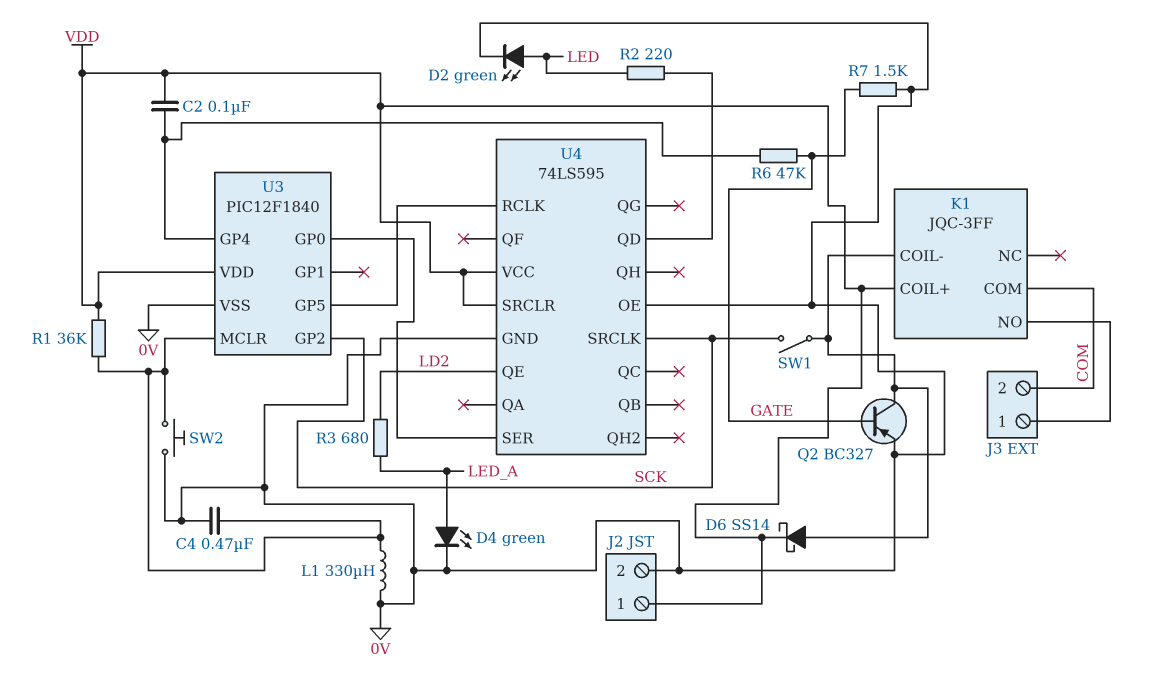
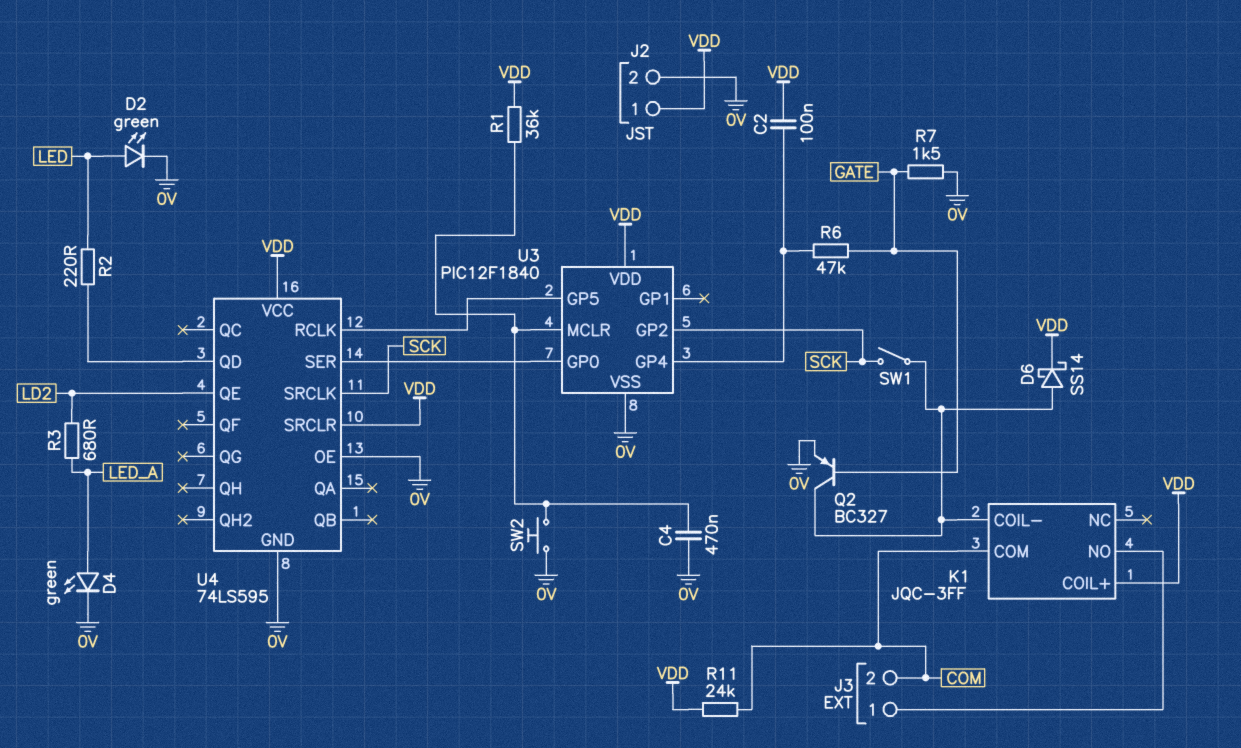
L1: 330uH (0V, U3/MCLR) -> none
R11: none -> 24k (COM, VDD)

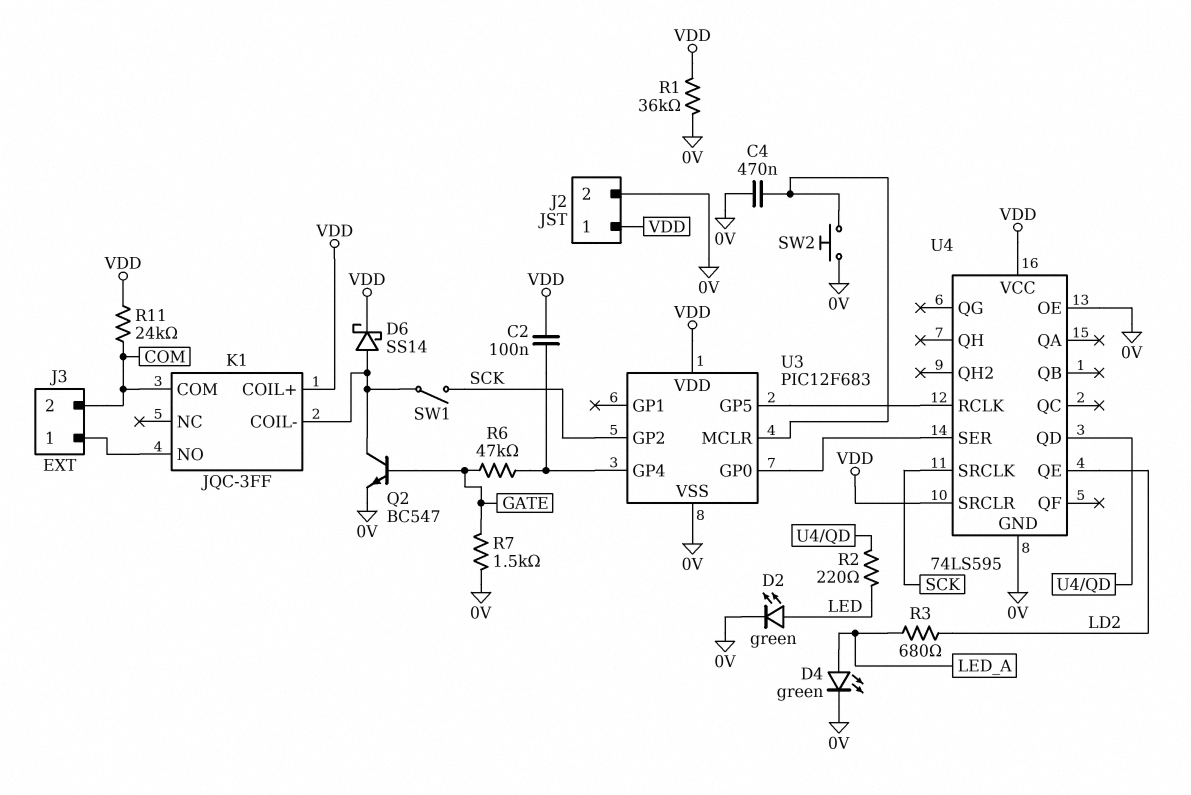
Q2: PNP BC327 (B GATE, C K1/COIL-, E 0V) -> NPN BC547 (B GATE, C K1/COIL-, E 0V)
R1: 36k (U3/MCLR, VDD) -> 36k (0V, VDD)
U3: PIC12F1840 -> PIC12F683

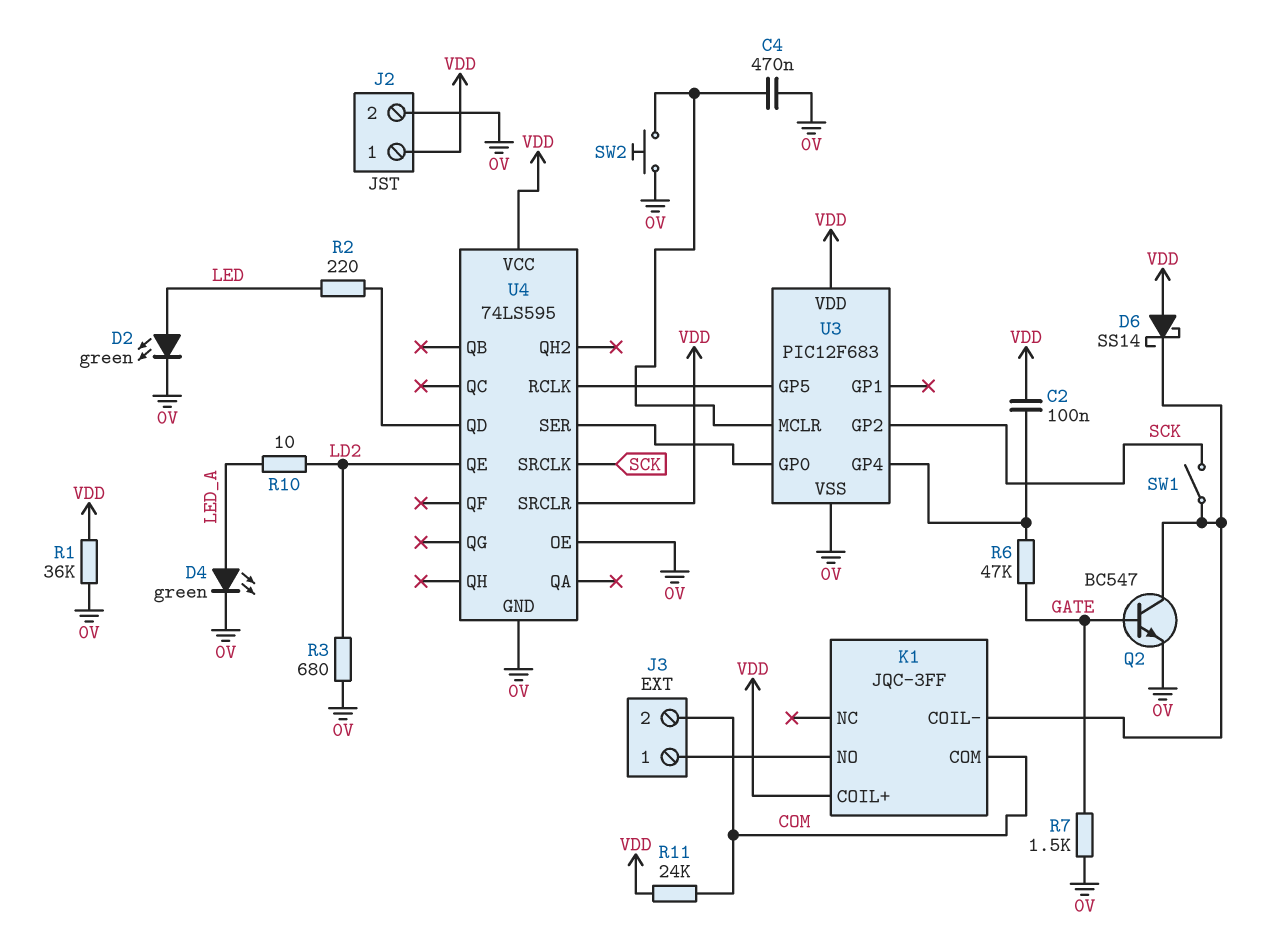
D6: schottky SS14 (A K1/COIL-, K VDD) -> schottky SS14 (A VDD, K K1/COIL-)
R3: 680 (LD2, LED_A) -> 680 (0V, LD2)
R10: none -> 10 (LD2, LED_A)

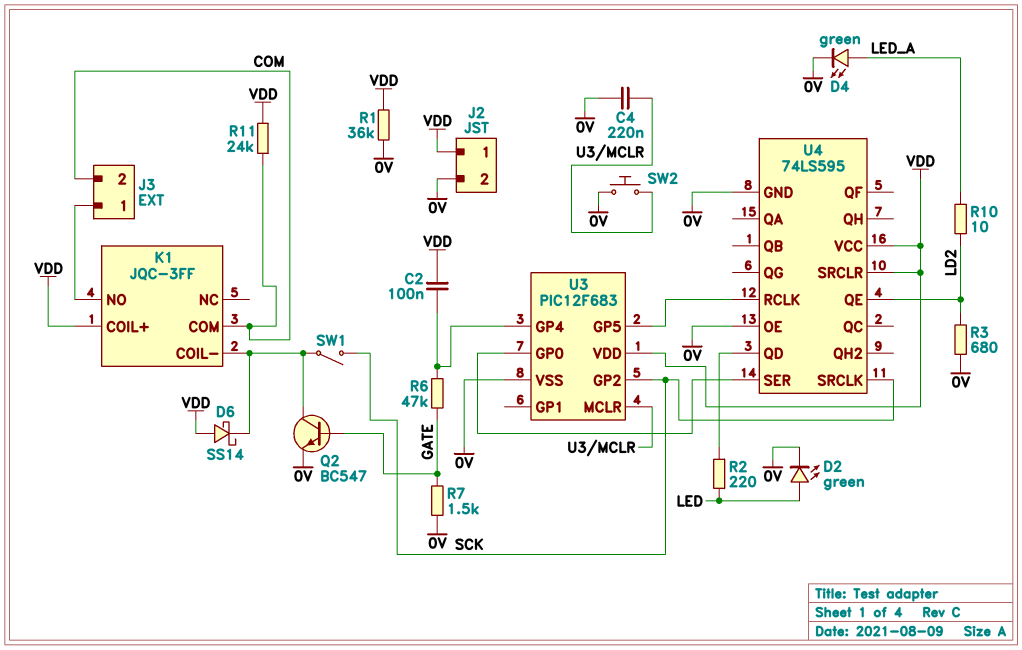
C4: 470nF (0V, U3/MCLR) -> 220nF (0V, U3/MCLR)

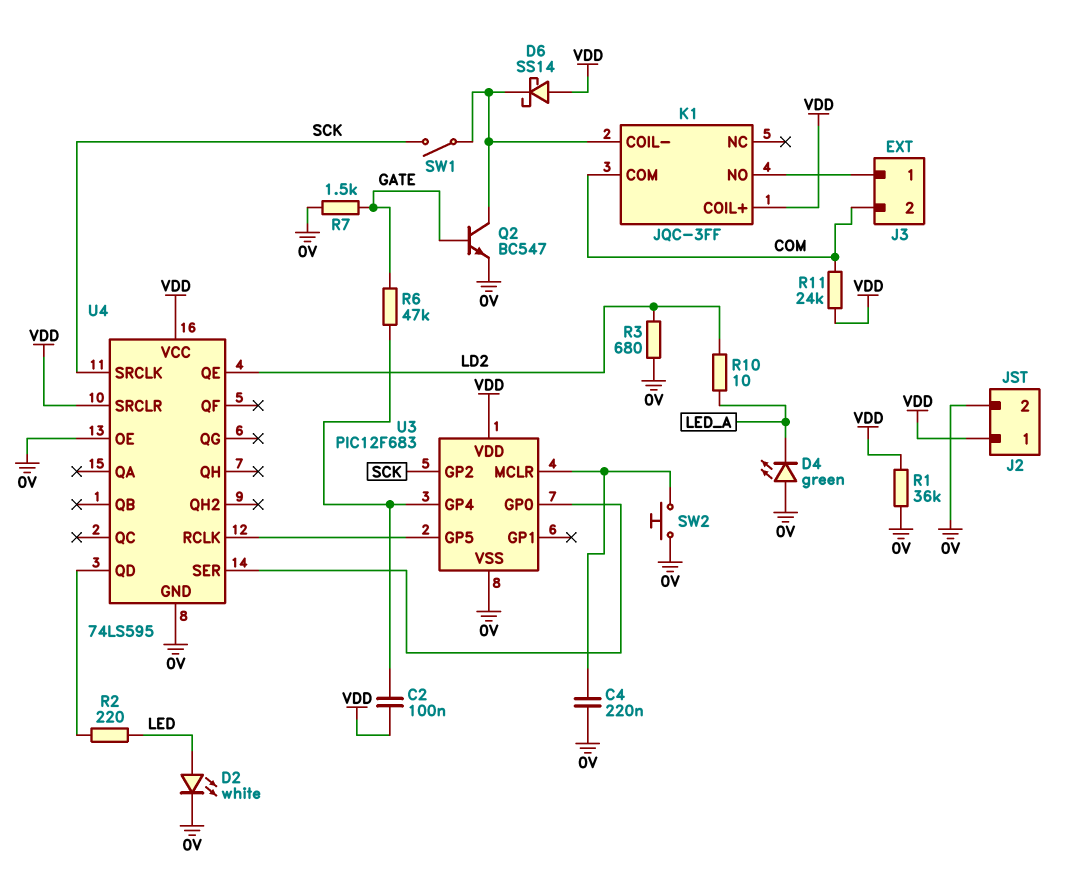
D2: LED green (A LED, K 0V) -> LED white (A LED, K 0V)
D4: LED green (A LED_A, K 0V) -> LED green (A 0V, K LED_A)

